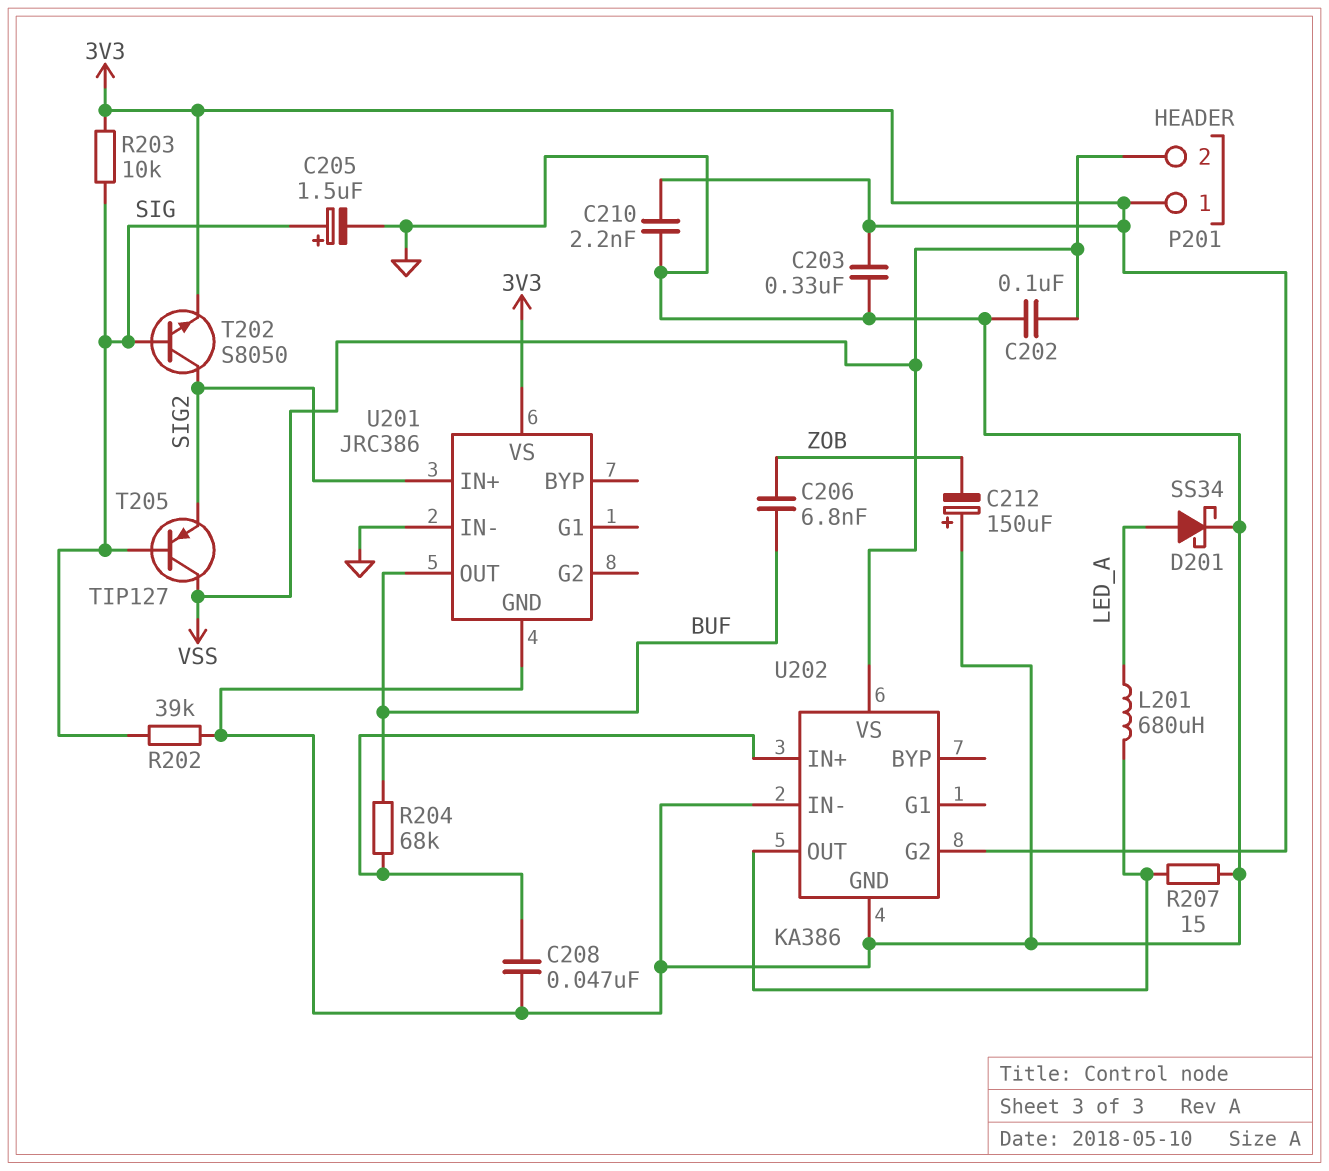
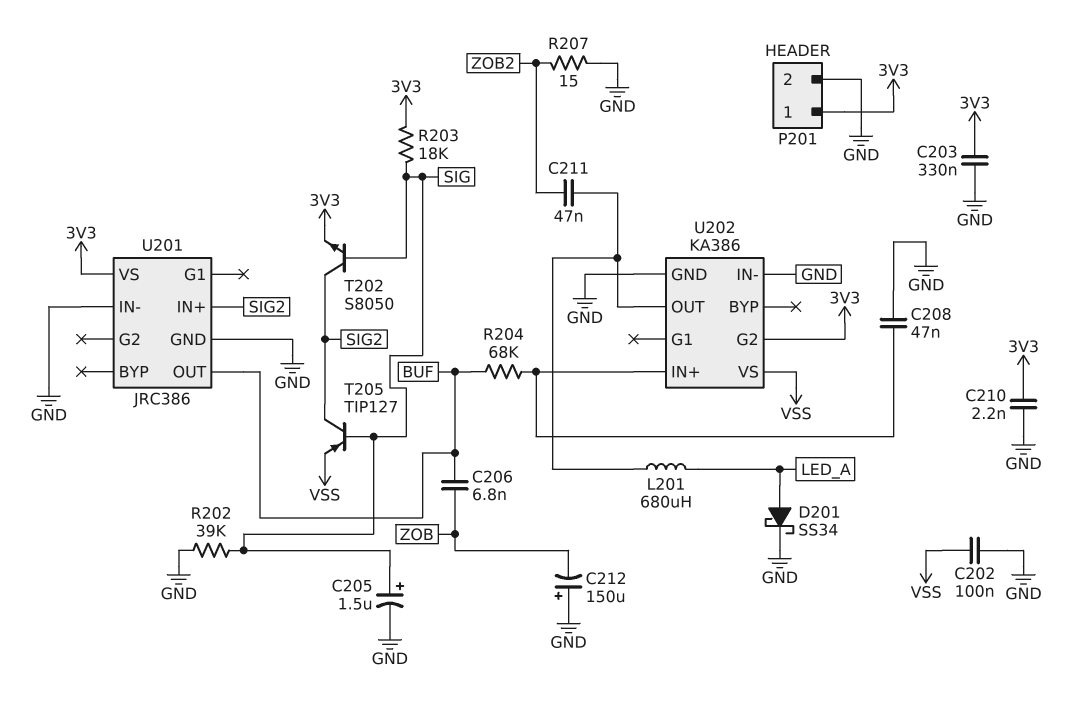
C211: none -> 47nF (U202/OUT, ZOB2)
P201 pin 2: VSS -> GND
R203: 10k (3V3, SIG) -> 18k (3V3, SIG)
R207: 15 (GND, U202/OUT) -> 15 (GND, ZOB2)
T205: PNP TIP127 (B SIG, C VSS, E SIG2) -> PNP TIP127 (B SIG, C SIG2, E VSS)

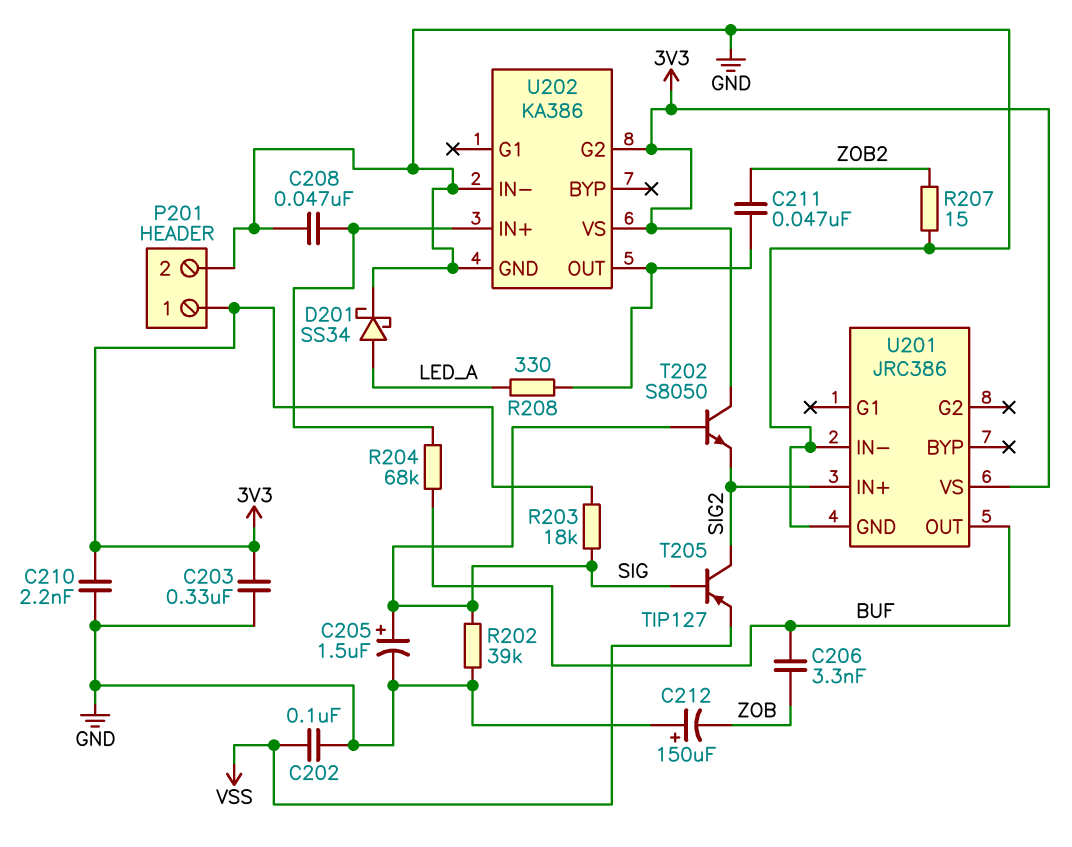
C206: 6.8nF (BUF, ZOB) -> 3.3nF (BUF, ZOB)
L201: 680uH (LED_A, U202/OUT) -> none
R208: none -> 330 (LED_A, U202/OUT)
T202: NPN S8050 (B SIG, C SIG2, E 3V3) -> NPN S8050 (B SIG, C 3V3, E SIG2)
U202 pin VS: VSS -> 3V3

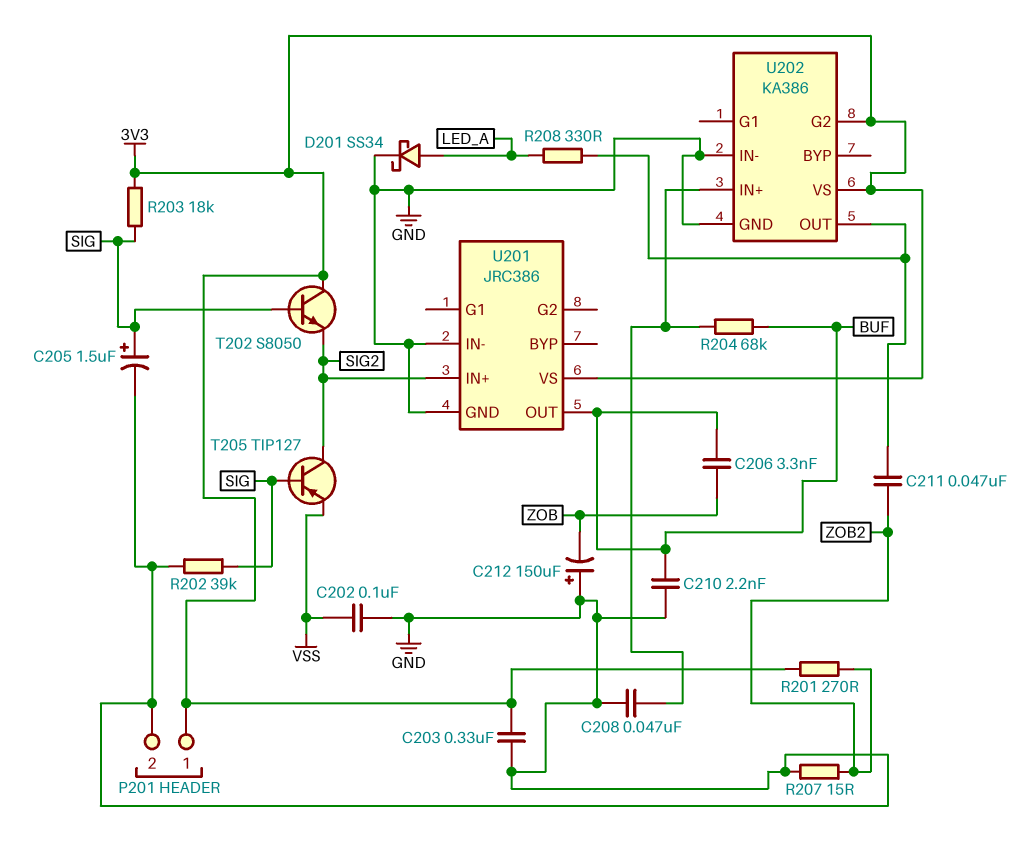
C210: 2.2nF (3V3, GND) -> 2.2nF (BUF, GND)
R201: none -> 270 (3V3, ZOB2)

